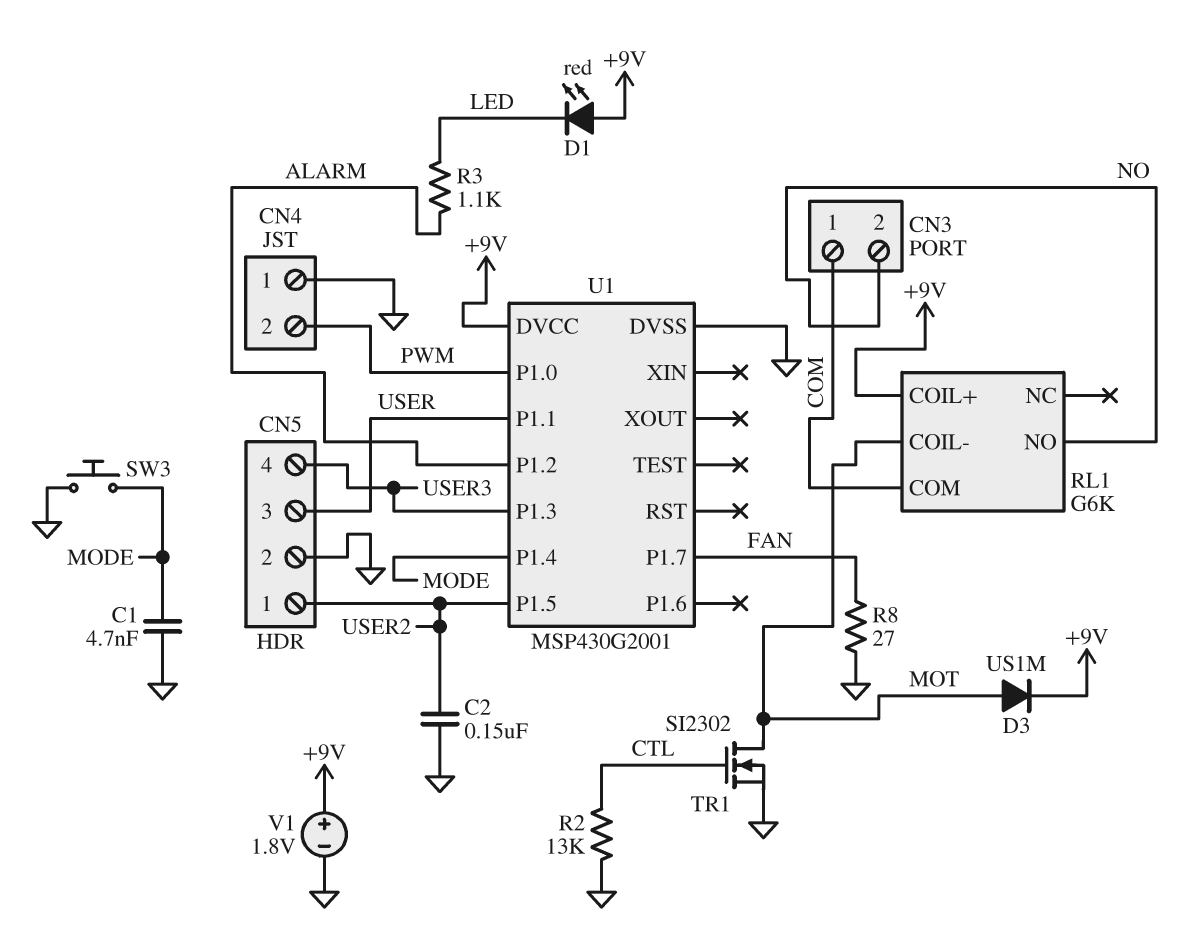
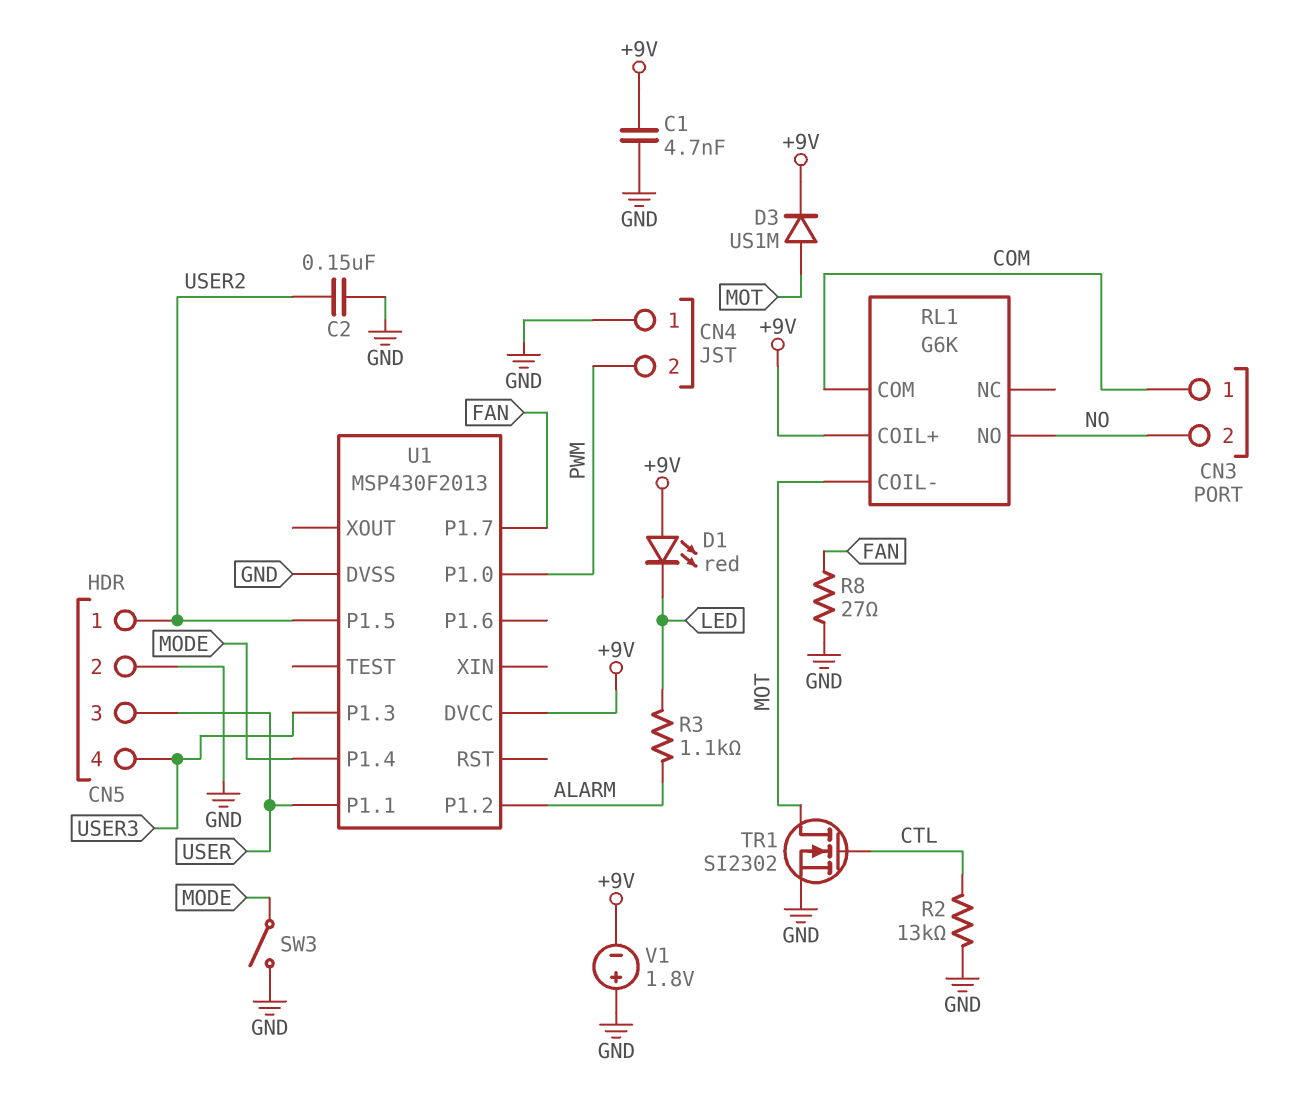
C1: 4.7nF (GND, MODE) -> 4.7nF (+9V, GND)
SW3: button (GND, MODE) -> switch (GND, MODE)
U1: MSP430G2001 -> MSP430F2013
V1: 1.8V (plus +9V, minus GND) -> 1.8V (plus GND, minus +9V)

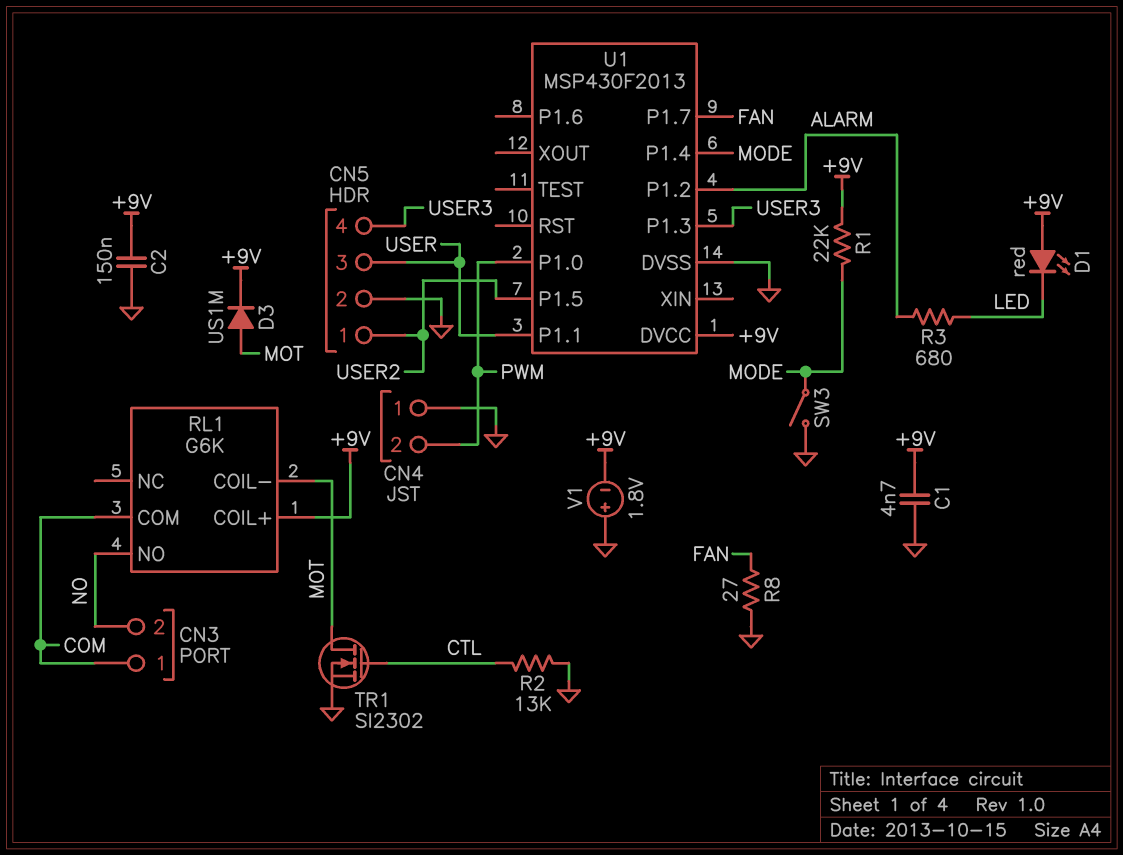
C2: 150nF (GND, USER2) -> 150nF (+9V, GND)
R1: none -> 22k (+9V, MODE)
R3: 1.1k (ALARM, LED) -> 680 (ALARM, LED)

